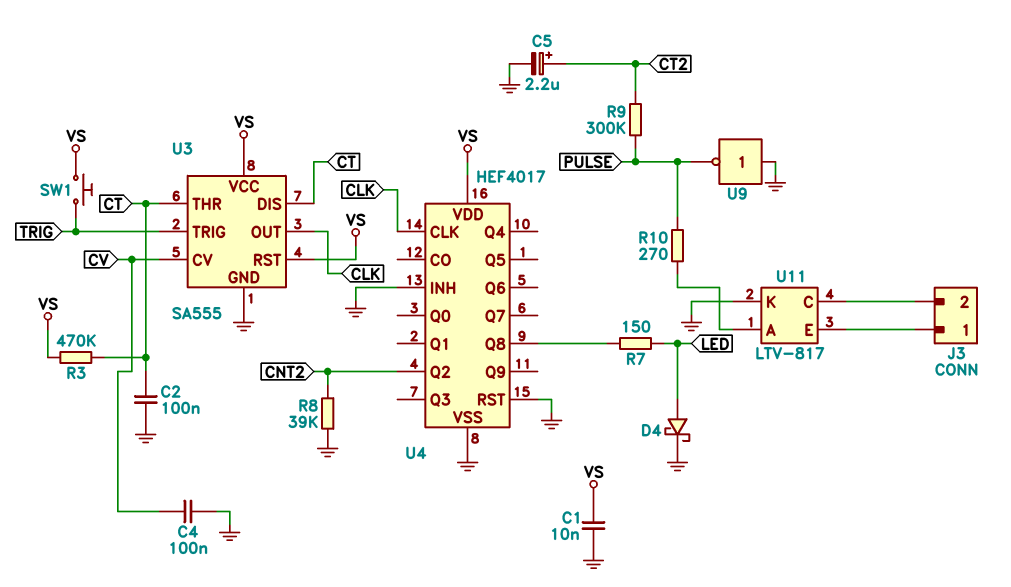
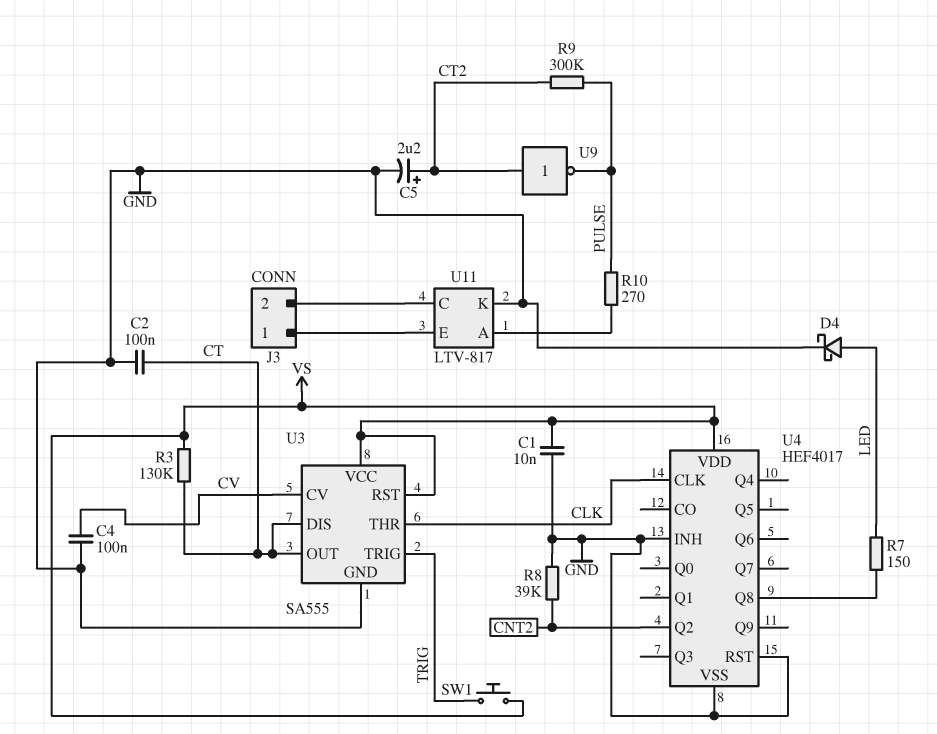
R3: 470k (CT, VS) -> 130k (CT, VS)
U3 pin OUT: CLK -> CT
U3 pin THR: CT -> CLK
U9: NOT (in GND, out PULSE) -> NOT (in CT2, out PULSE)

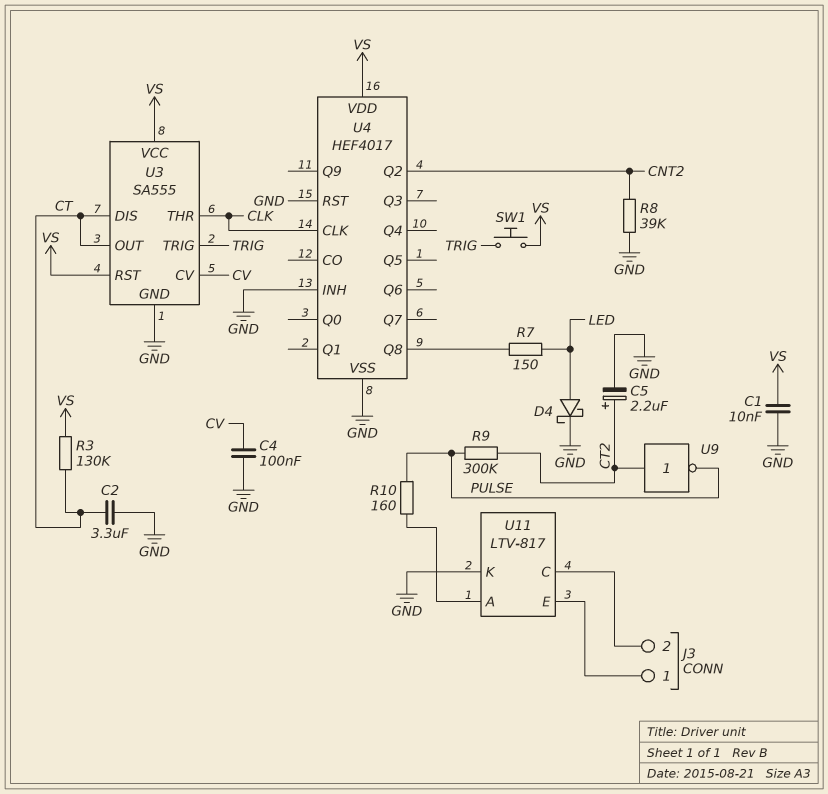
C2: 100nF (CT, GND) -> 3.3uF (CT, GND)
R10: 270 (PULSE, U11/A) -> 160 (PULSE, U11/A)

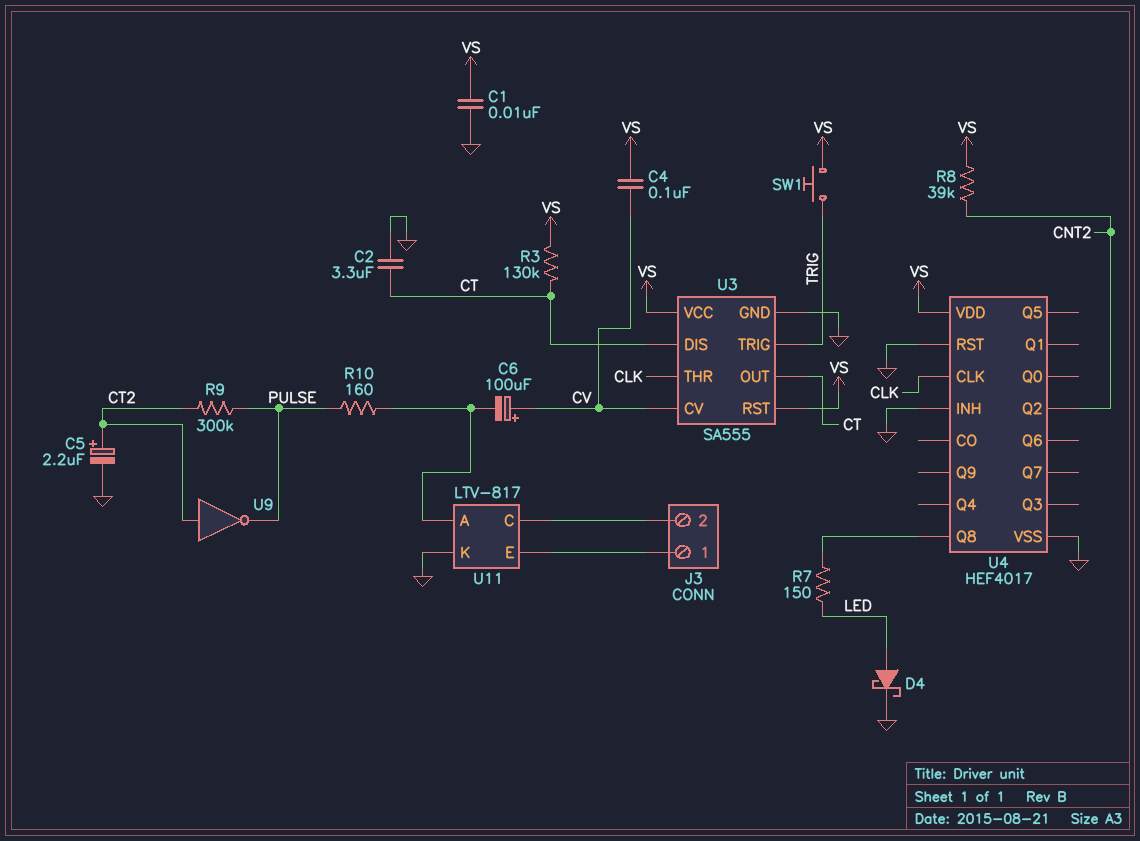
C4: 100nF (CV, GND) -> 100nF (CV, VS)
C6: none -> 100uF (plus CV, minus U11/A)
R8: 39k (CNT2, GND) -> 39k (CNT2, VS)

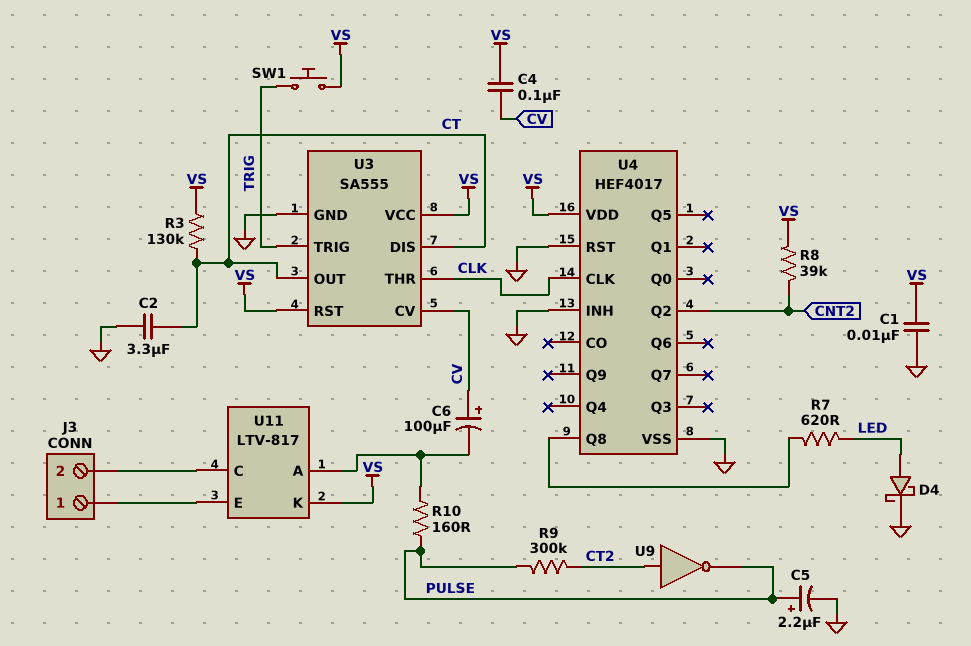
C5: 2.2uF (plus CT2, minus GND) -> 2.2uF (plus PULSE, minus GND)
R7: 150 (LED, U4/Q8) -> 620 (LED, U4/Q8)
U11 pin K: GND -> VS

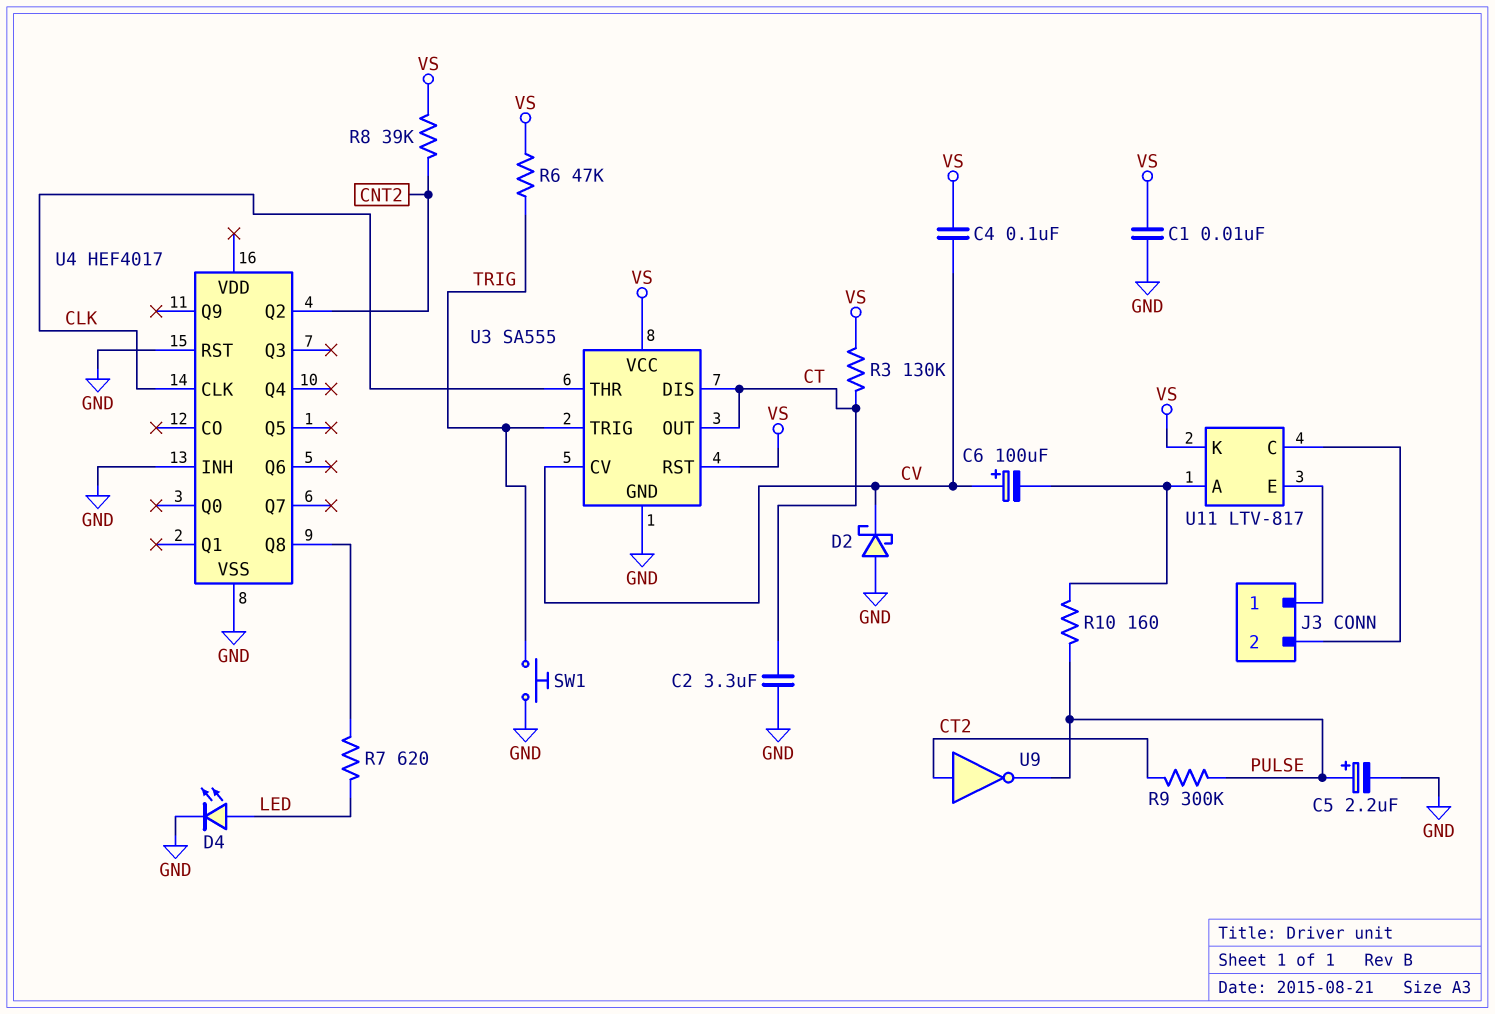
D2: none -> schottky (A GND, K CV)
D4: schottky (A LED, K GND) -> LED (A LED, K GND)
R6: none -> 47k (TRIG, VS)
SW1: button (TRIG, VS) -> button (GND, TRIG)
U4 pin VDD: VS -> none

